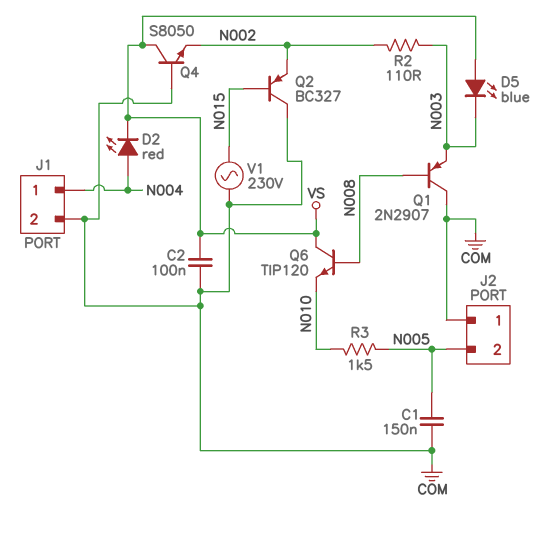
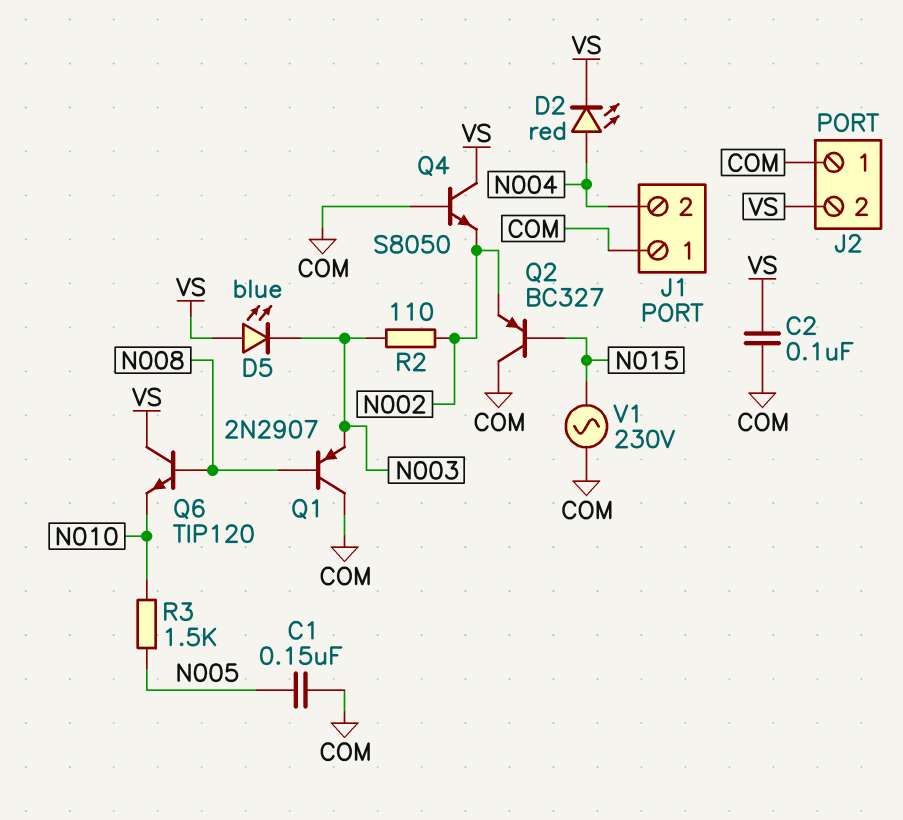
J1 pin 1: N004 -> COM
J1 pin 2: COM -> N004
J2 pin 2: N005 -> VS

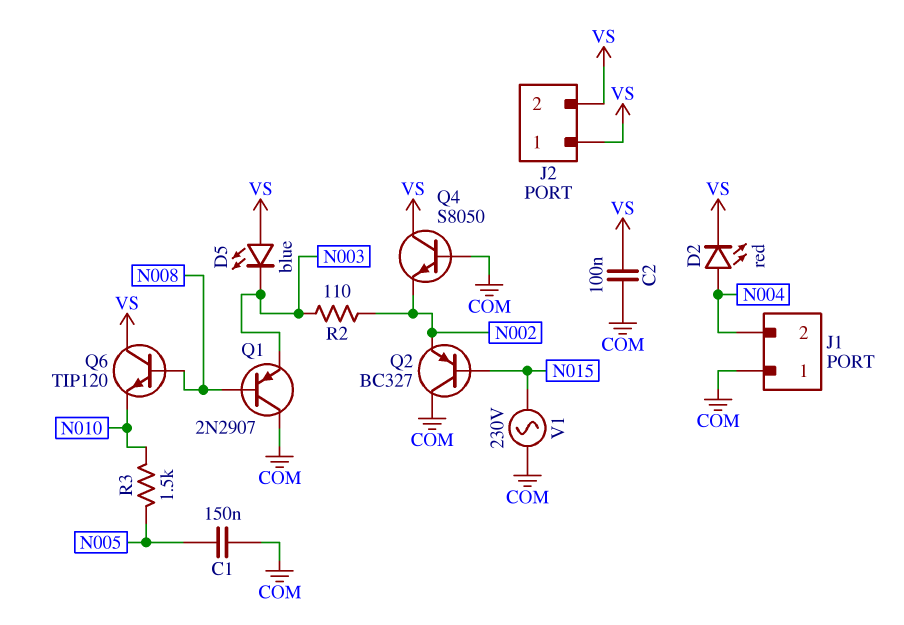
J2 pin 1: COM -> VS

